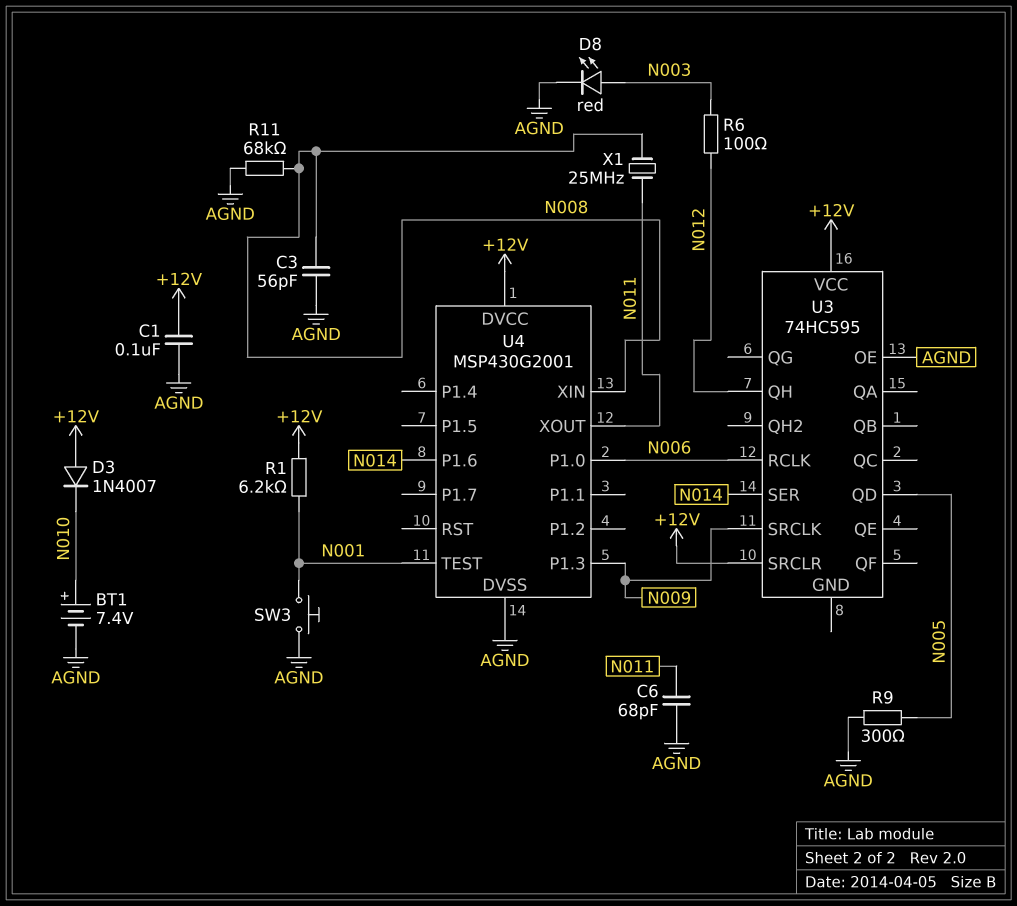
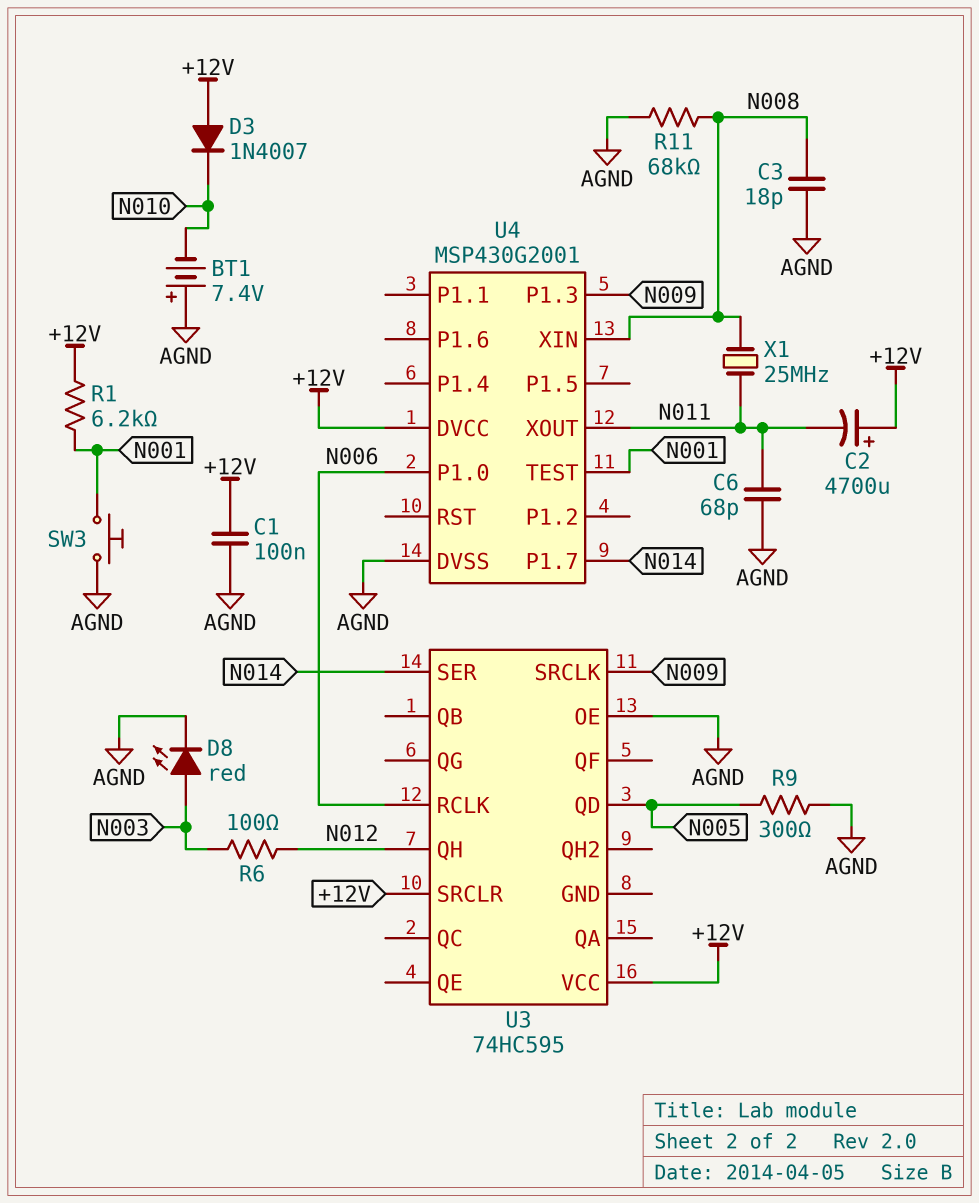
BT1: 7.4V (plus N010, minus AGND) -> 7.4V (plus AGND, minus N010)
C2: none -> 4700uF (plus +12V, minus N011)
C3: 56pF (AGND, N008) -> 18pF (AGND, N008)
U4 pin P1.6: N014 -> none
U4 pin P1.7: none -> N014

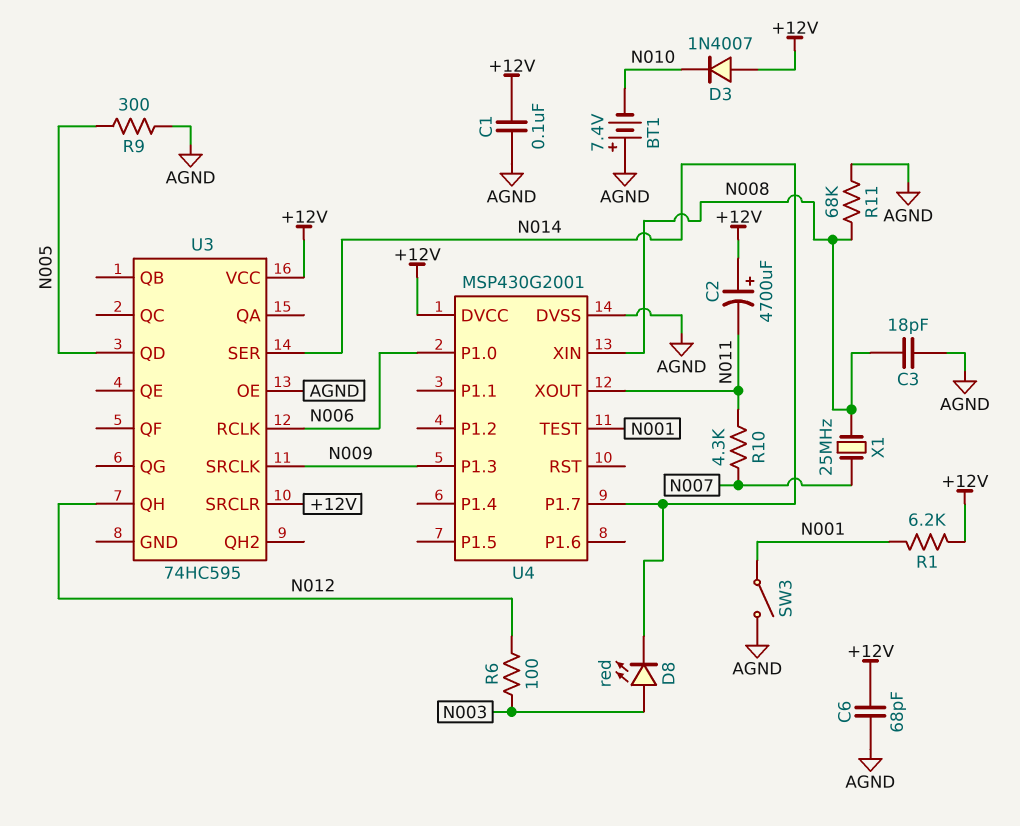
C6: 68pF (AGND, N011) -> 68pF (+12V, AGND)
D8: LED red (A N003, K AGND) -> LED red (A N003, K N014)
R10: none -> 4.3k (N007, N011)
SW3: button (AGND, N001) -> switch (AGND, N001)
X1: 25MHz (N008, N011) -> 25MHz (N007, N008)

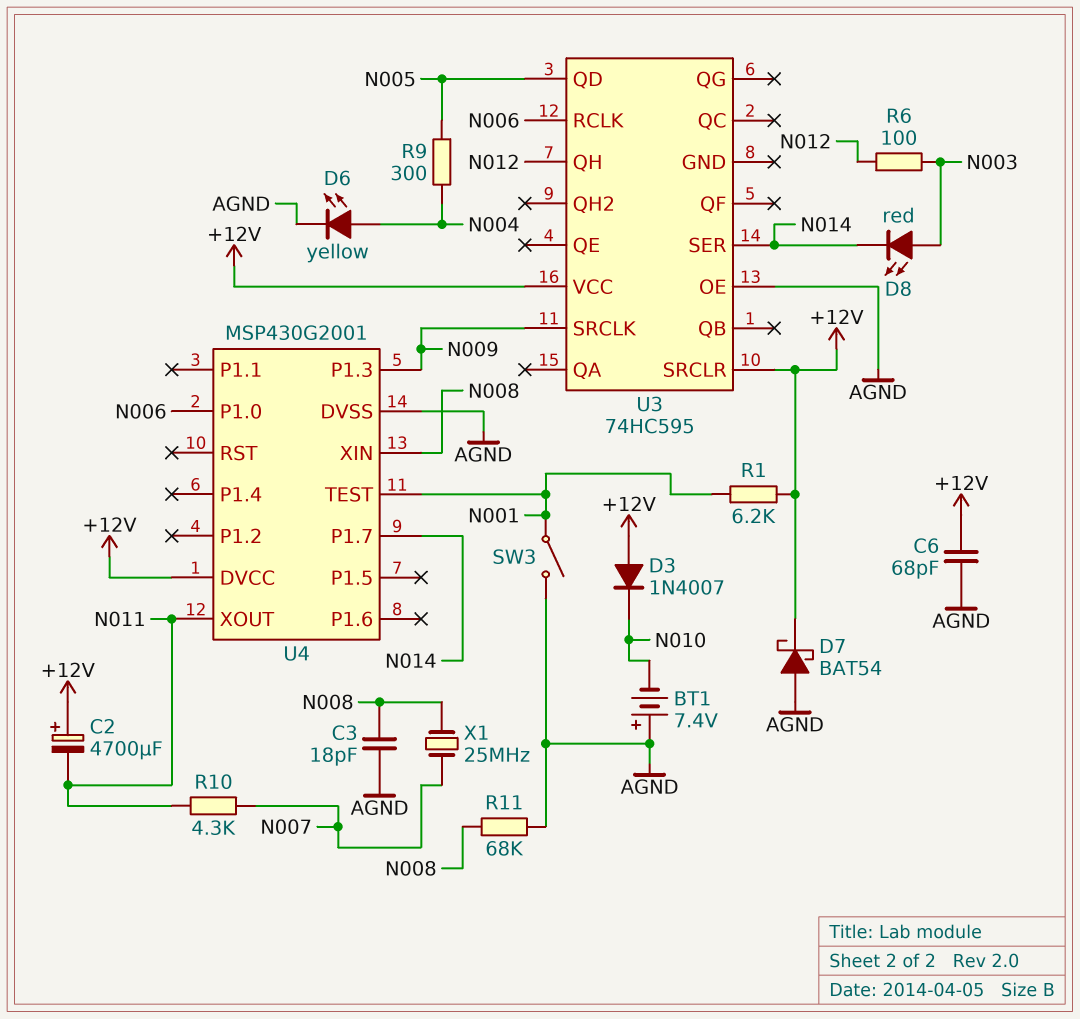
C1: 100nF (+12V, AGND) -> none
D6: none -> LED yellow (A N004, K AGND)
D7: none -> schottky BAT54 (A AGND, K +12V)
R9: 300 (AGND, N005) -> 300 (N004, N005)

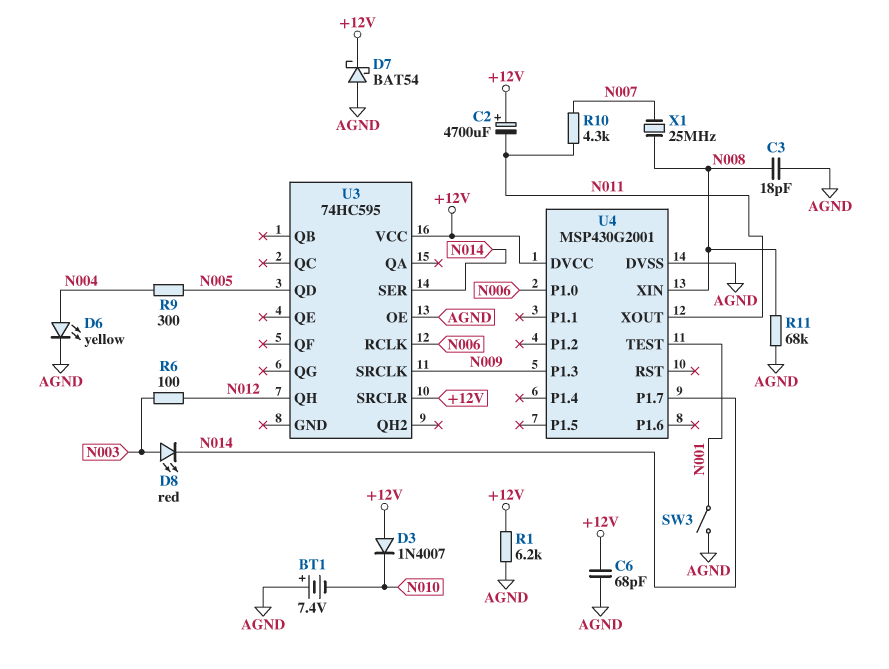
R1: 6.2k (+12V, N001) -> 6.2k (+12V, AGND)

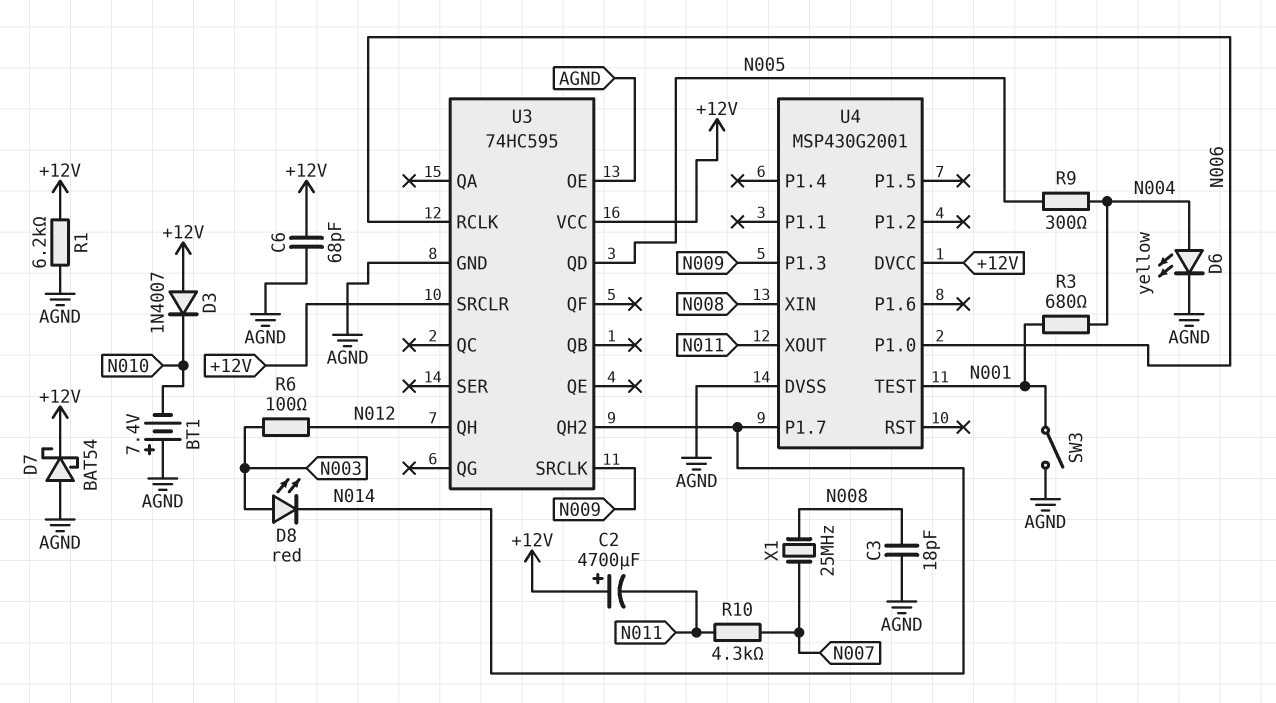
R3: none -> 680 (N001, N004)
R11: 68k (AGND, N008) -> none
U3 pin GND: none -> AGND
U3 pin QH2: none -> N014
U3 pin SER: N014 -> none

